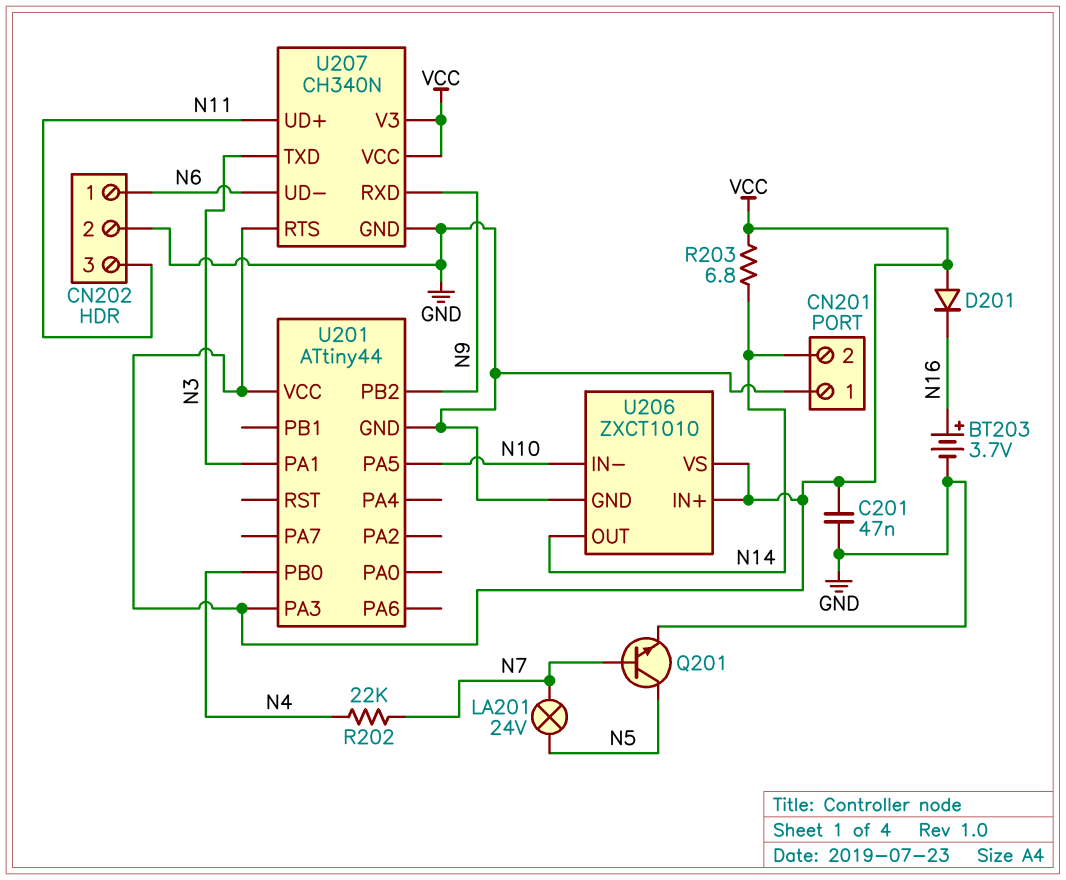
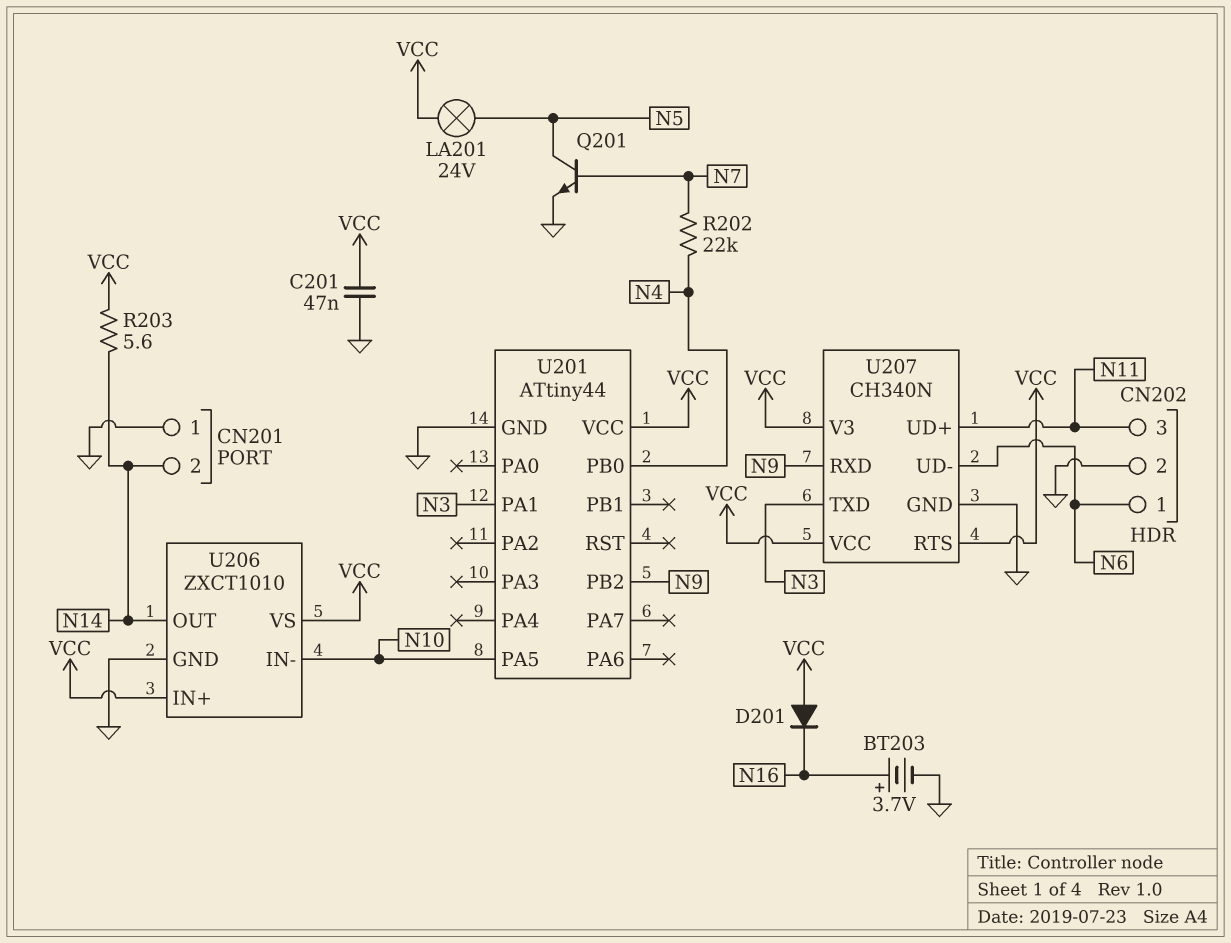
LA201: lamp 24V (N5, N7) -> lamp 24V (N5, VCC)
R203: 6.8 (N14, VCC) -> 5.6 (N14, VCC)
U201 pin PA3: VCC -> none

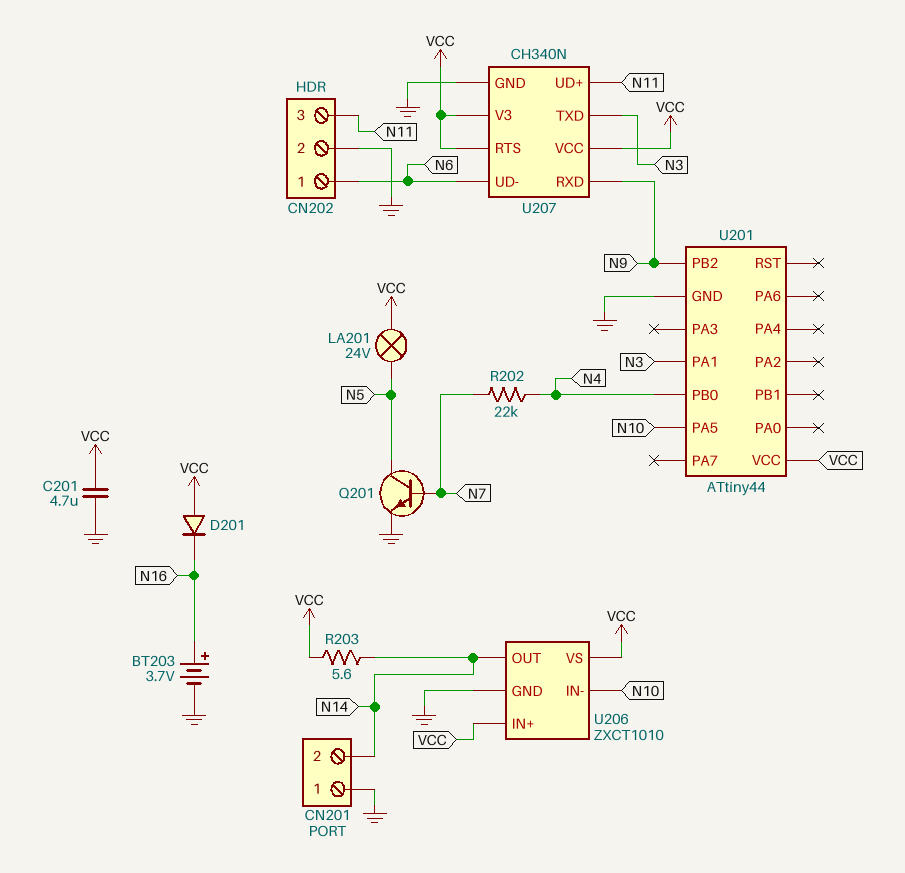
C201: 47nF (GND, VCC) -> 4.7uF (GND, VCC)

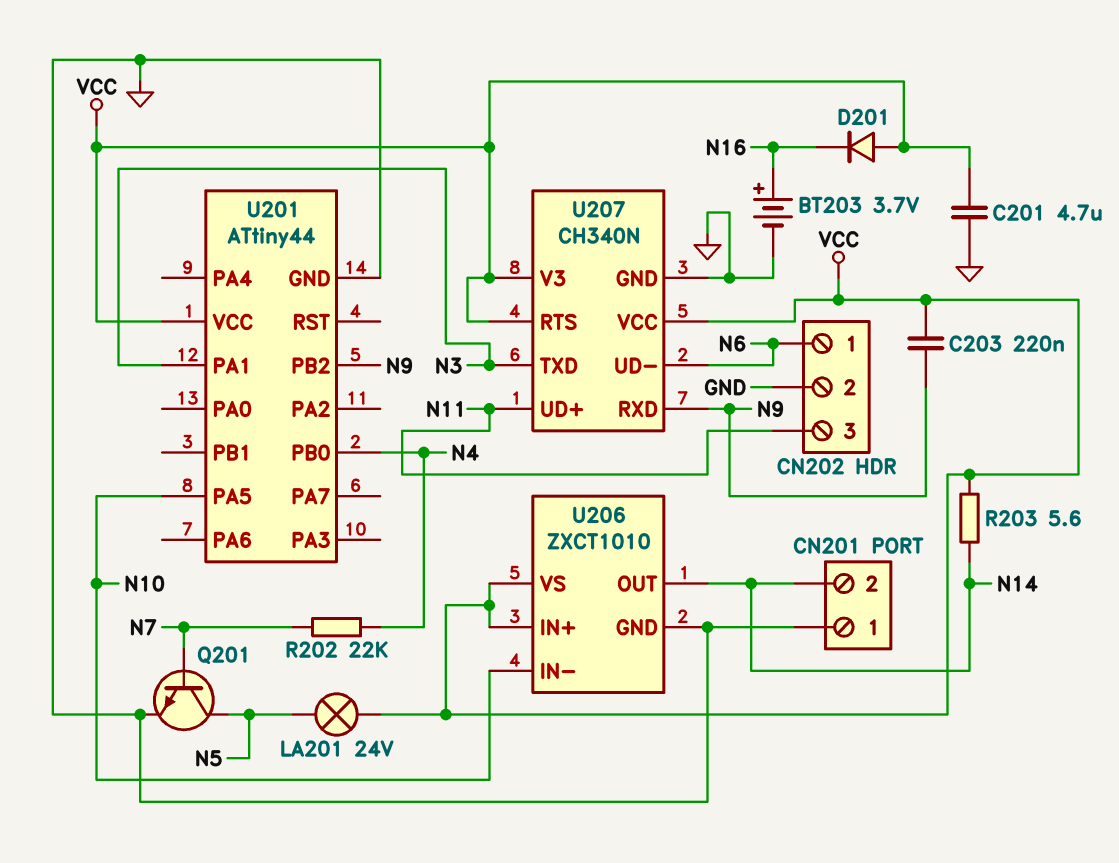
C203: none -> 220nF (N9, VCC)

